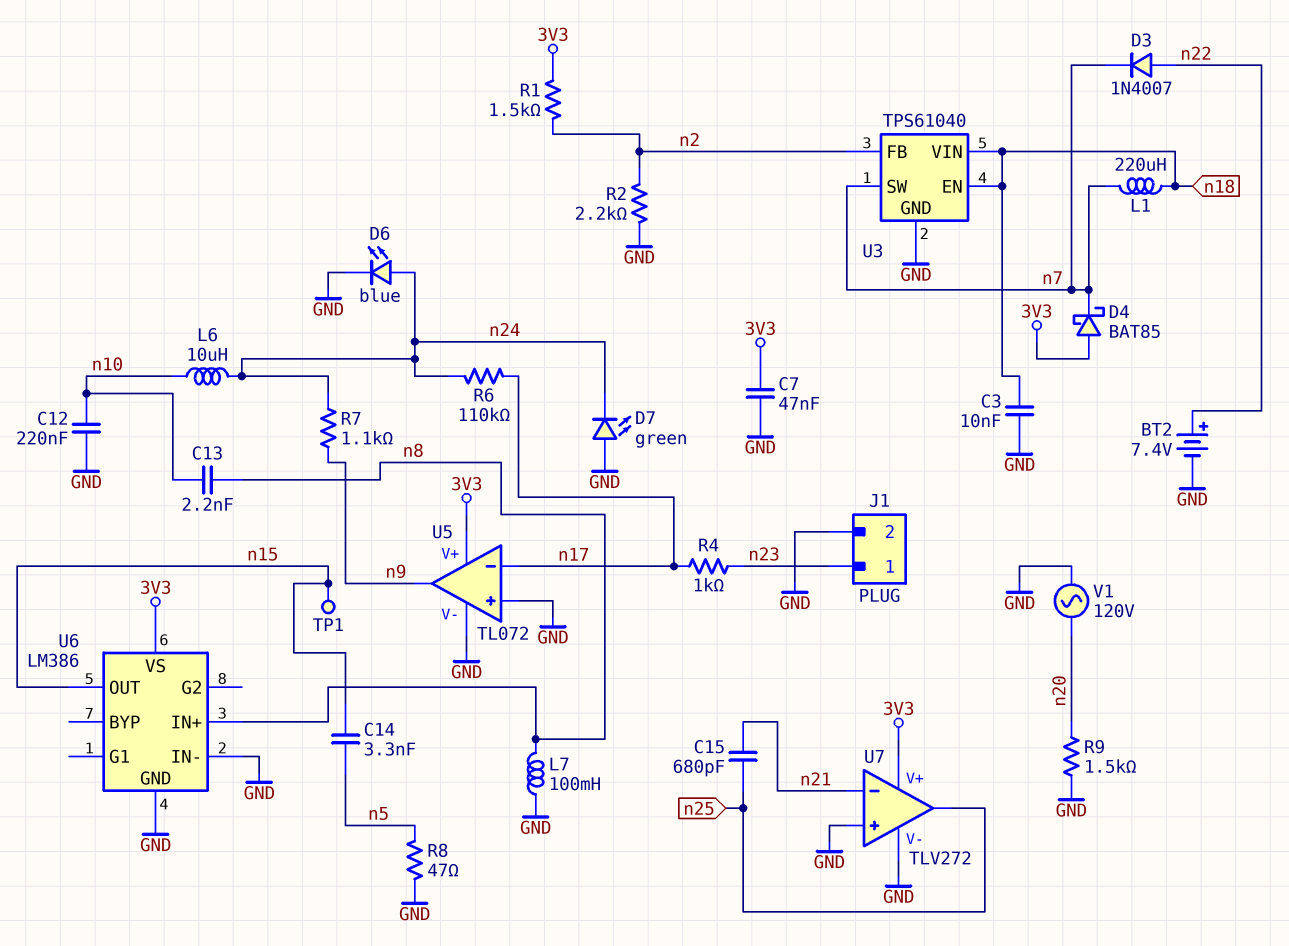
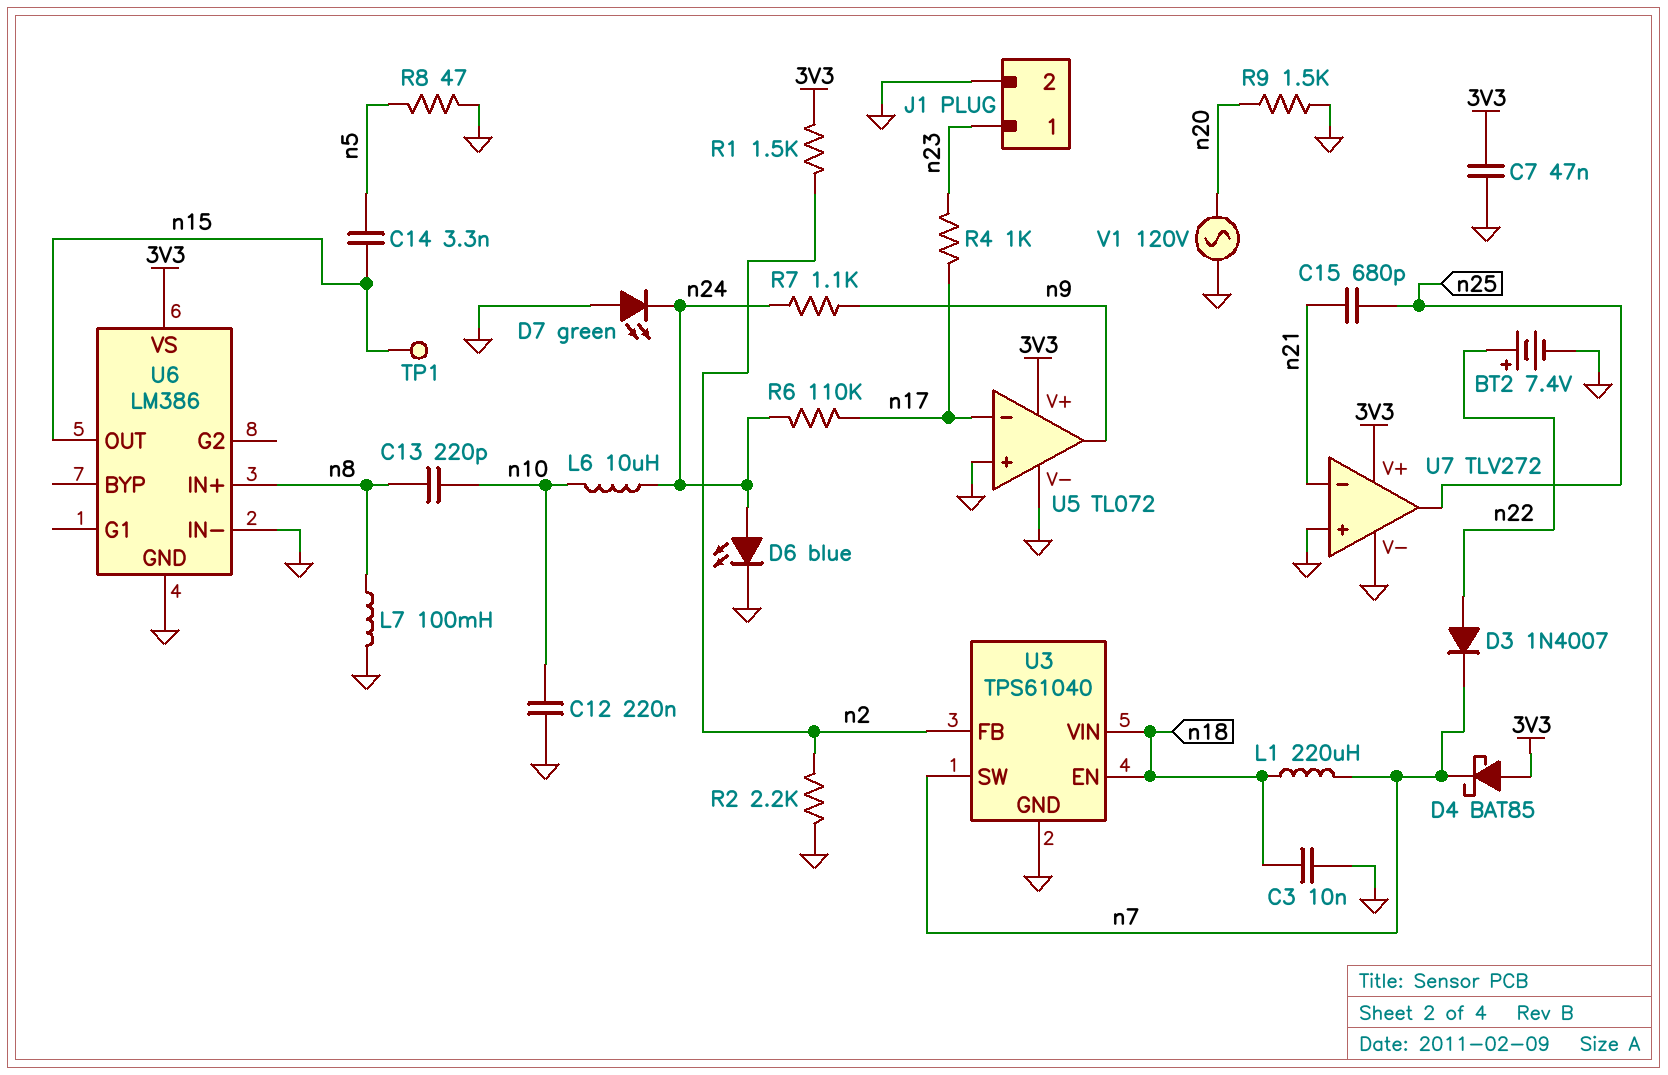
C13: 2.2nF (n8, n10) -> 220pF (n8, n10)

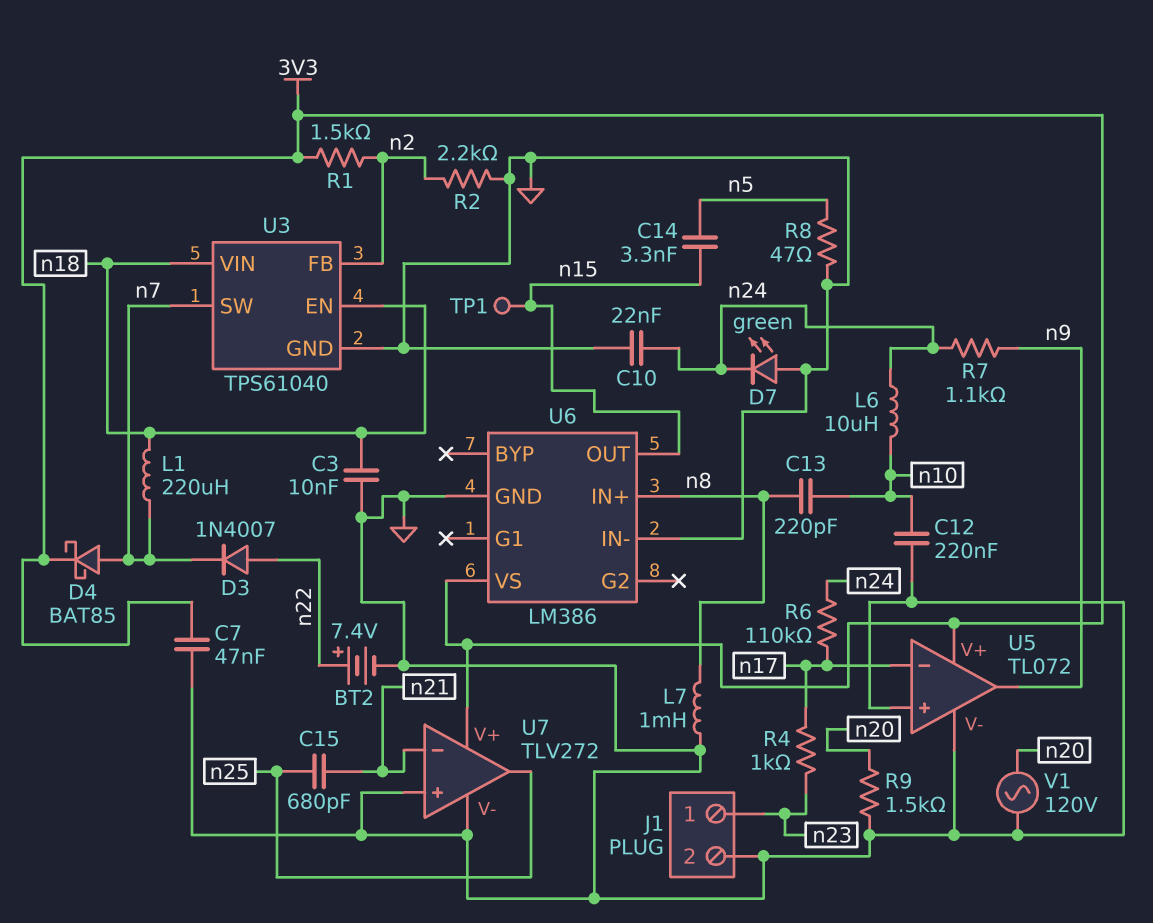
C10: none -> 22nF (GND, n24)
D4: schottky BAT85 (A 3V3, K n7) -> schottky BAT85 (A n7, K 3V3)
D6: LED blue (A n24, K GND) -> none
L7: 100mH (GND, n8) -> 1mH (GND, n8)

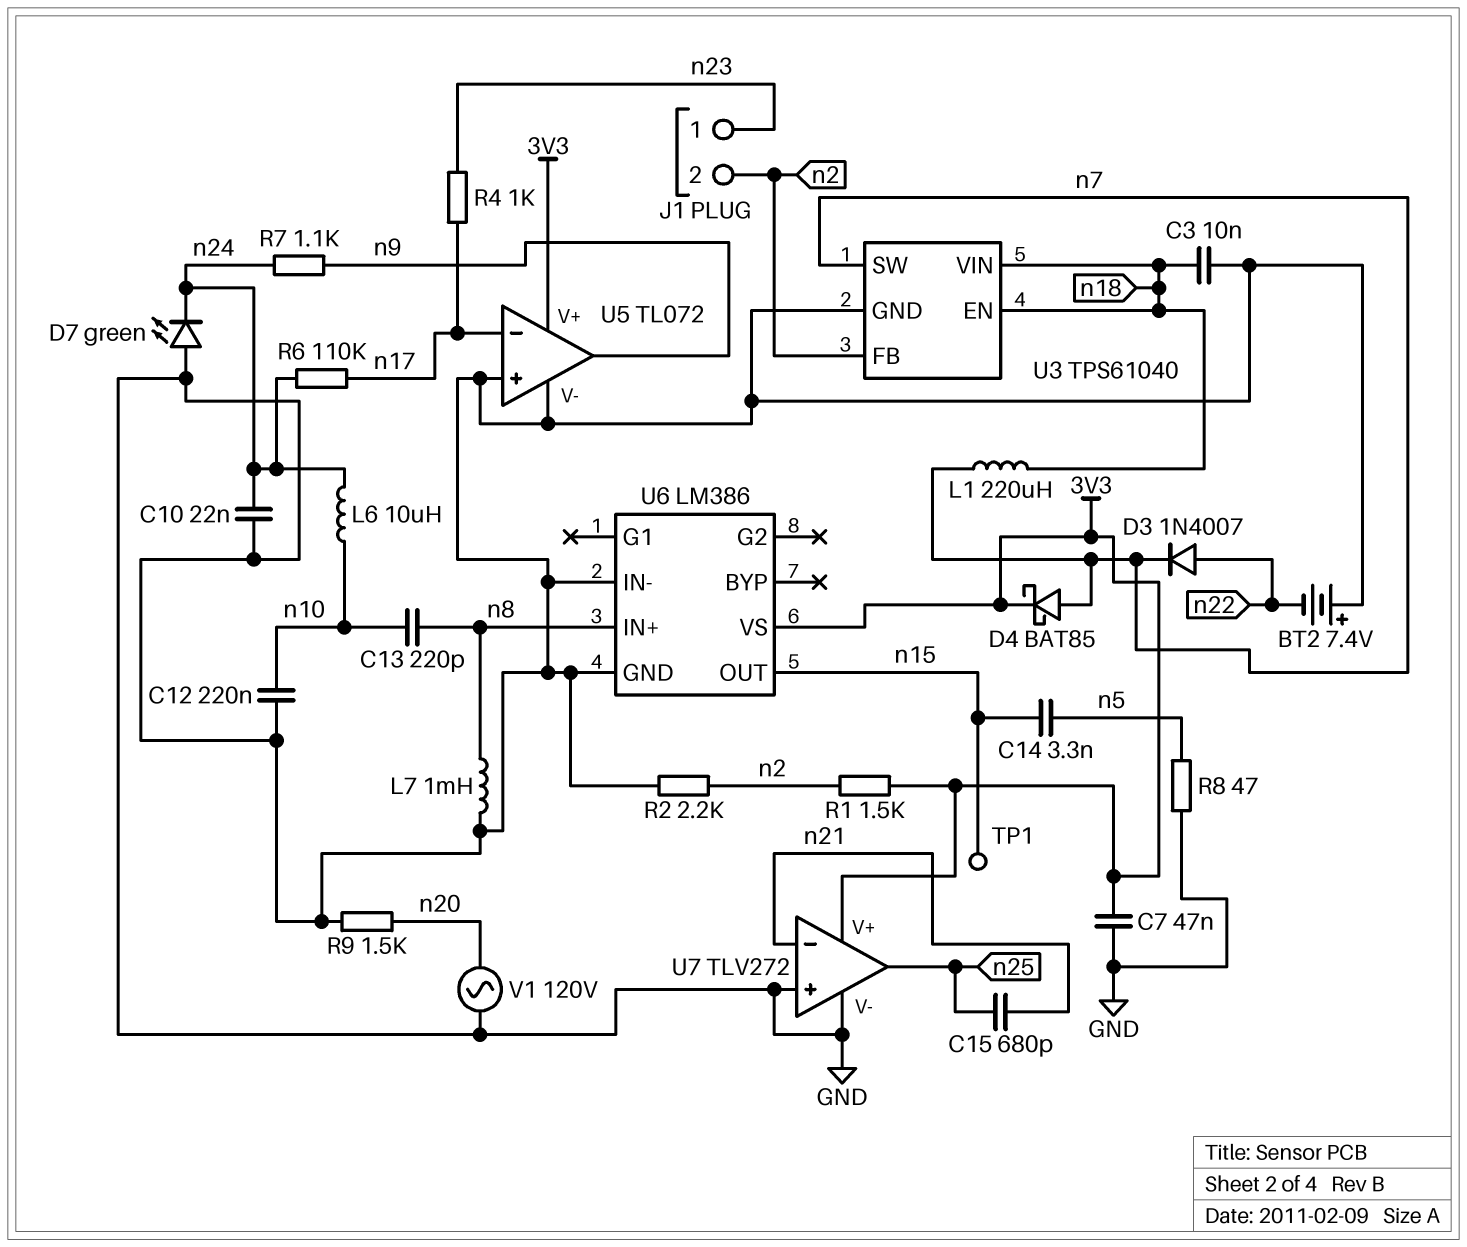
BT2: 7.4V (plus n22, minus GND) -> 7.4V (plus GND, minus n22)
J1 pin 2: GND -> n2

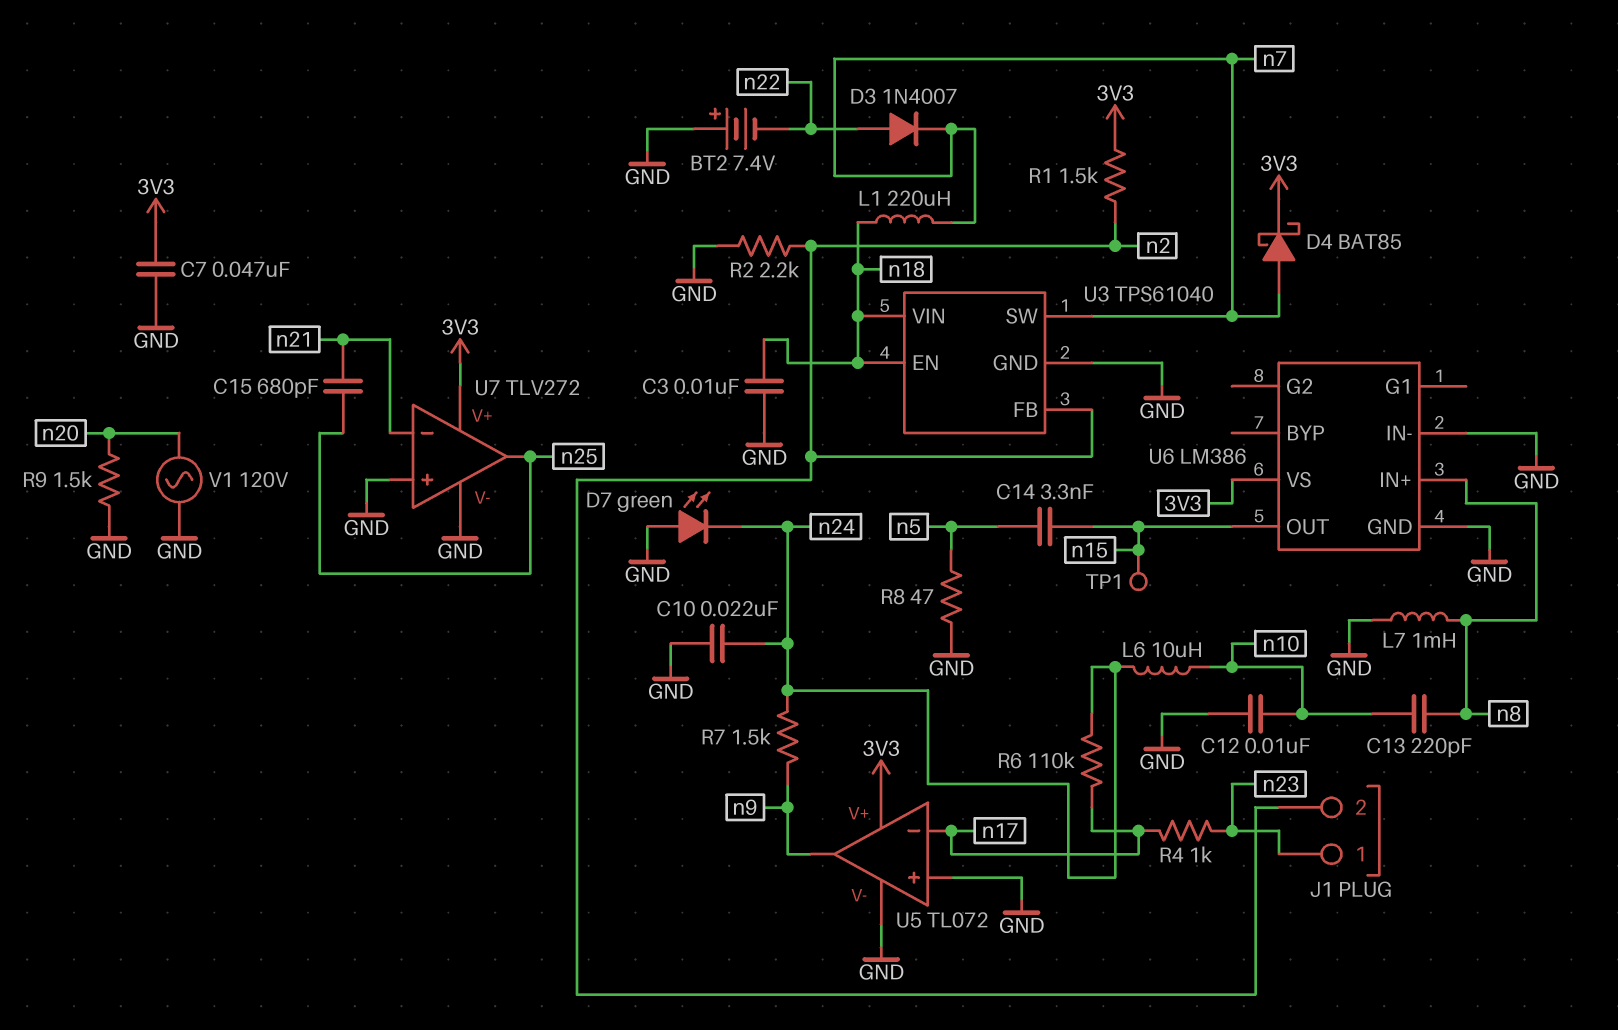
C12: 220nF (GND, n10) -> 10nF (GND, n10)
R7: 1.1k (n9, n24) -> 1.5k (n9, n24)

